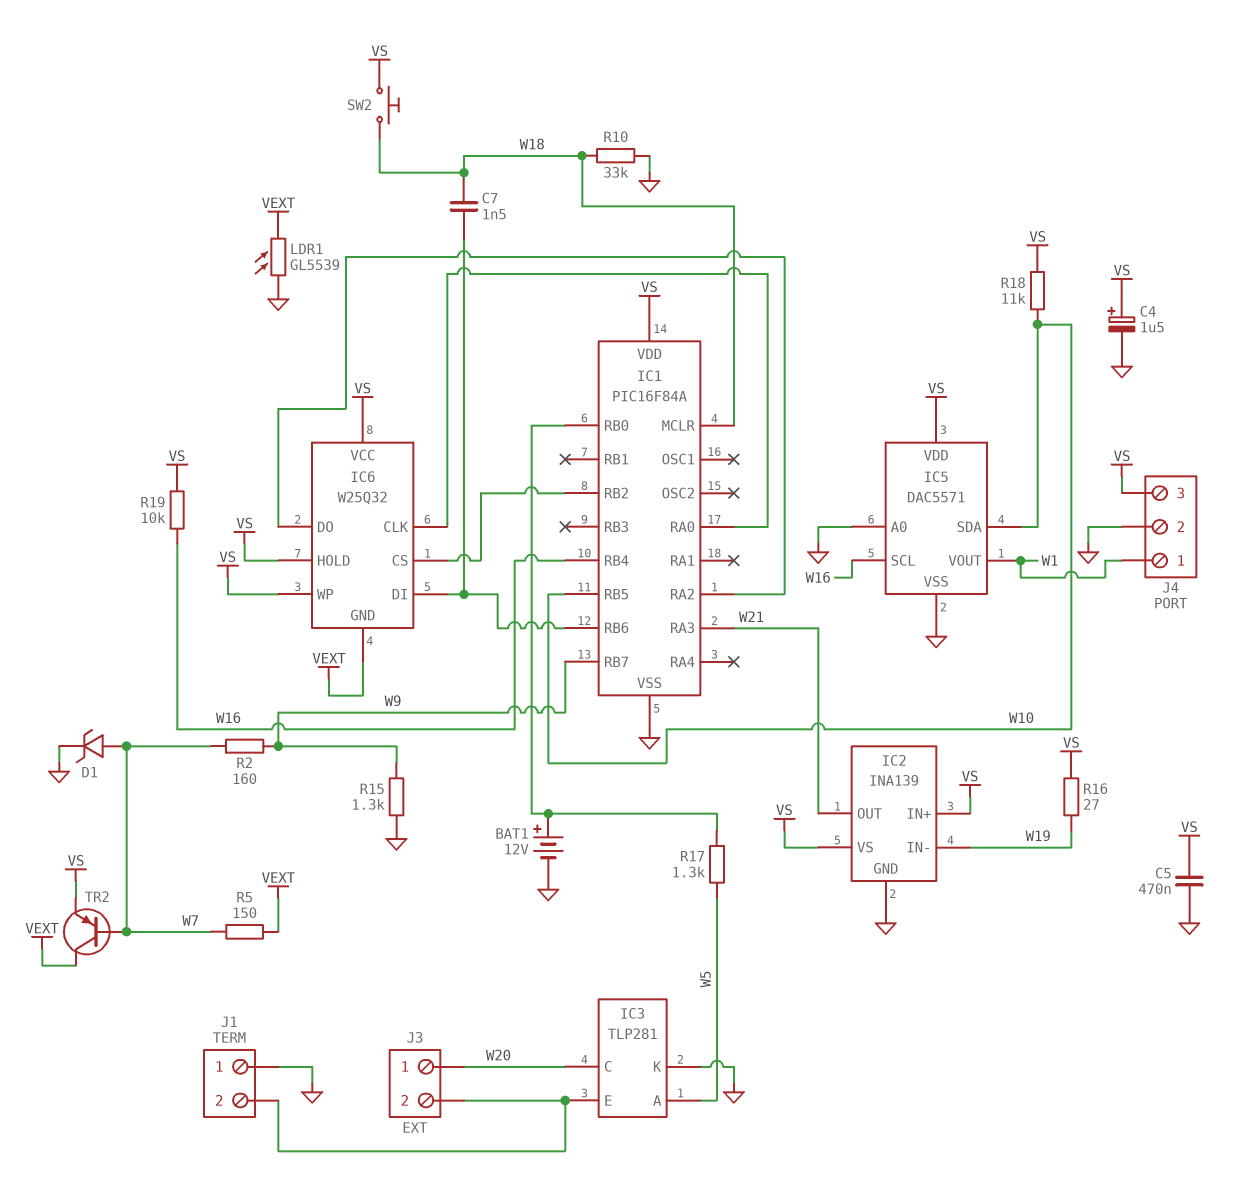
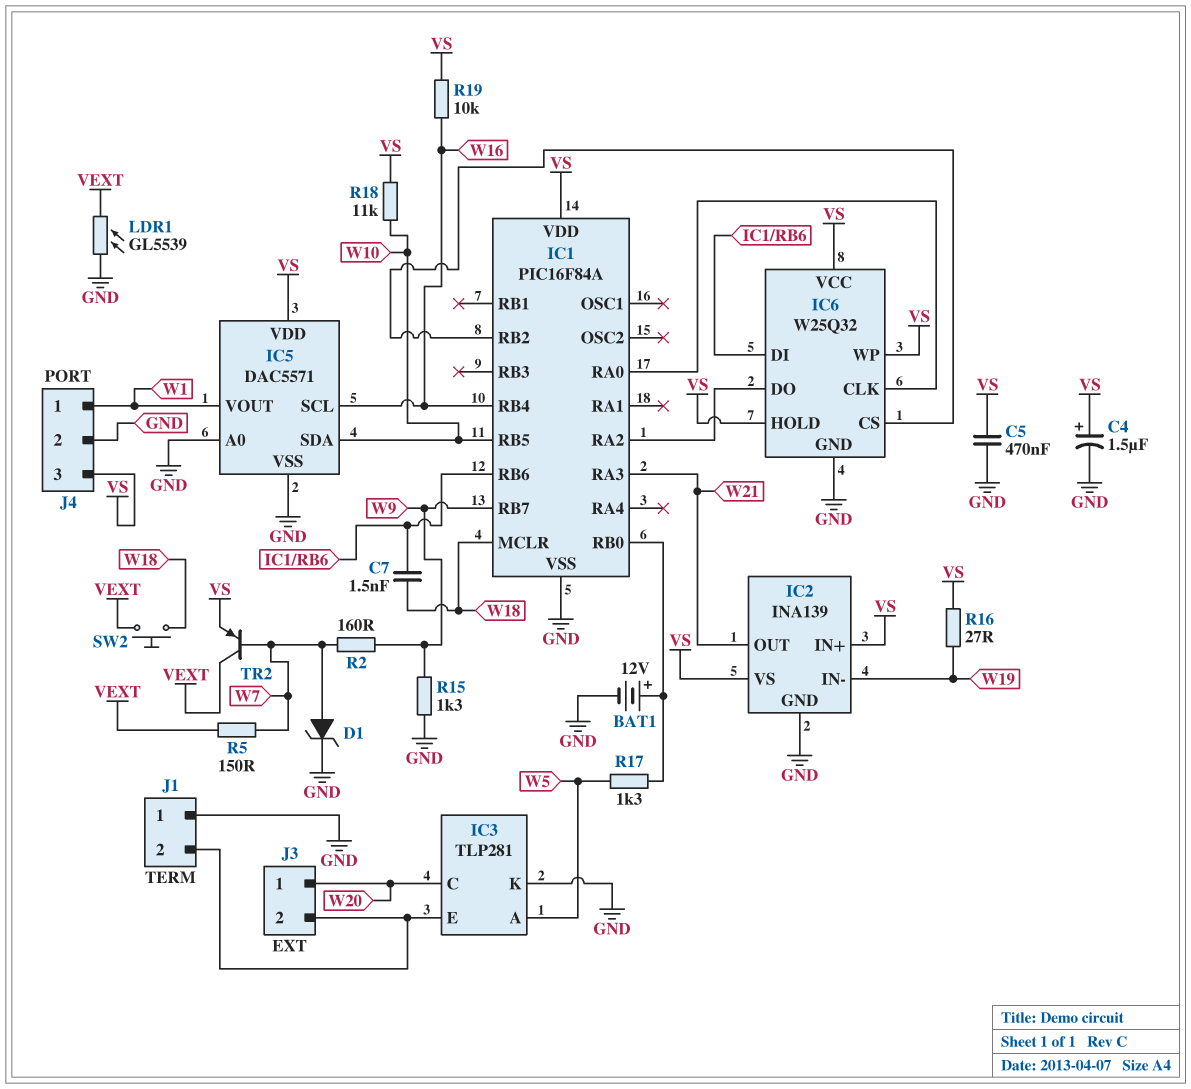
IC6 pin GND: VEXT -> GND
R10: 33k (GND, W18) -> none
SW2: button (VS, W18) -> button (VEXT, W18)

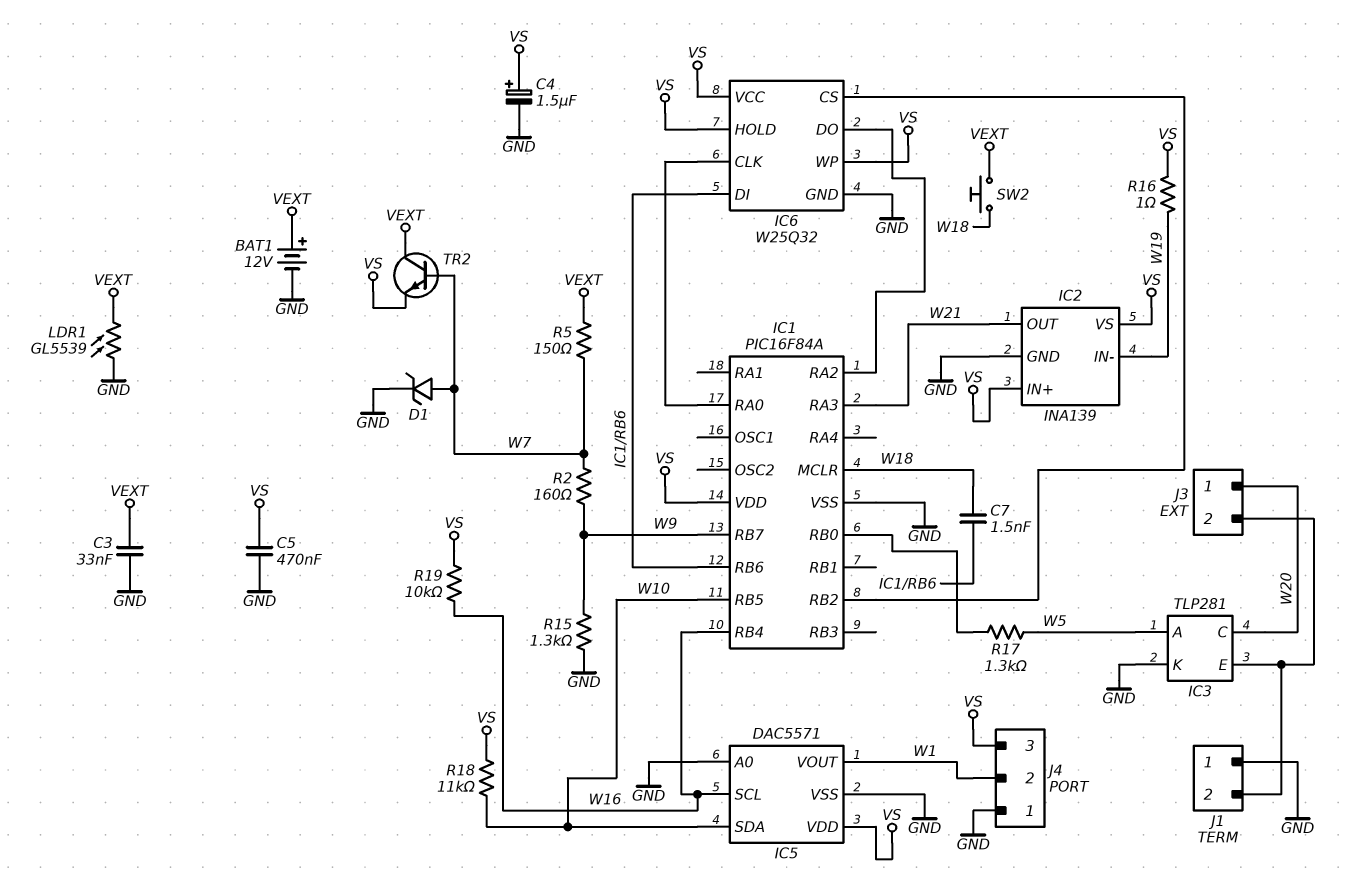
BAT1: 12V (plus IC1/RB0, minus GND) -> 12V (plus VEXT, minus GND)
C3: none -> 33nF (GND, VEXT)
J4 pin 1: W1 -> GND
J4 pin 2: GND -> W1
R16: 27 (VS, W19) -> 1 (VS, W19)
TR2: PNP (B W7, C VEXT, E VS) -> NPN (B W7, C VEXT, E VS)

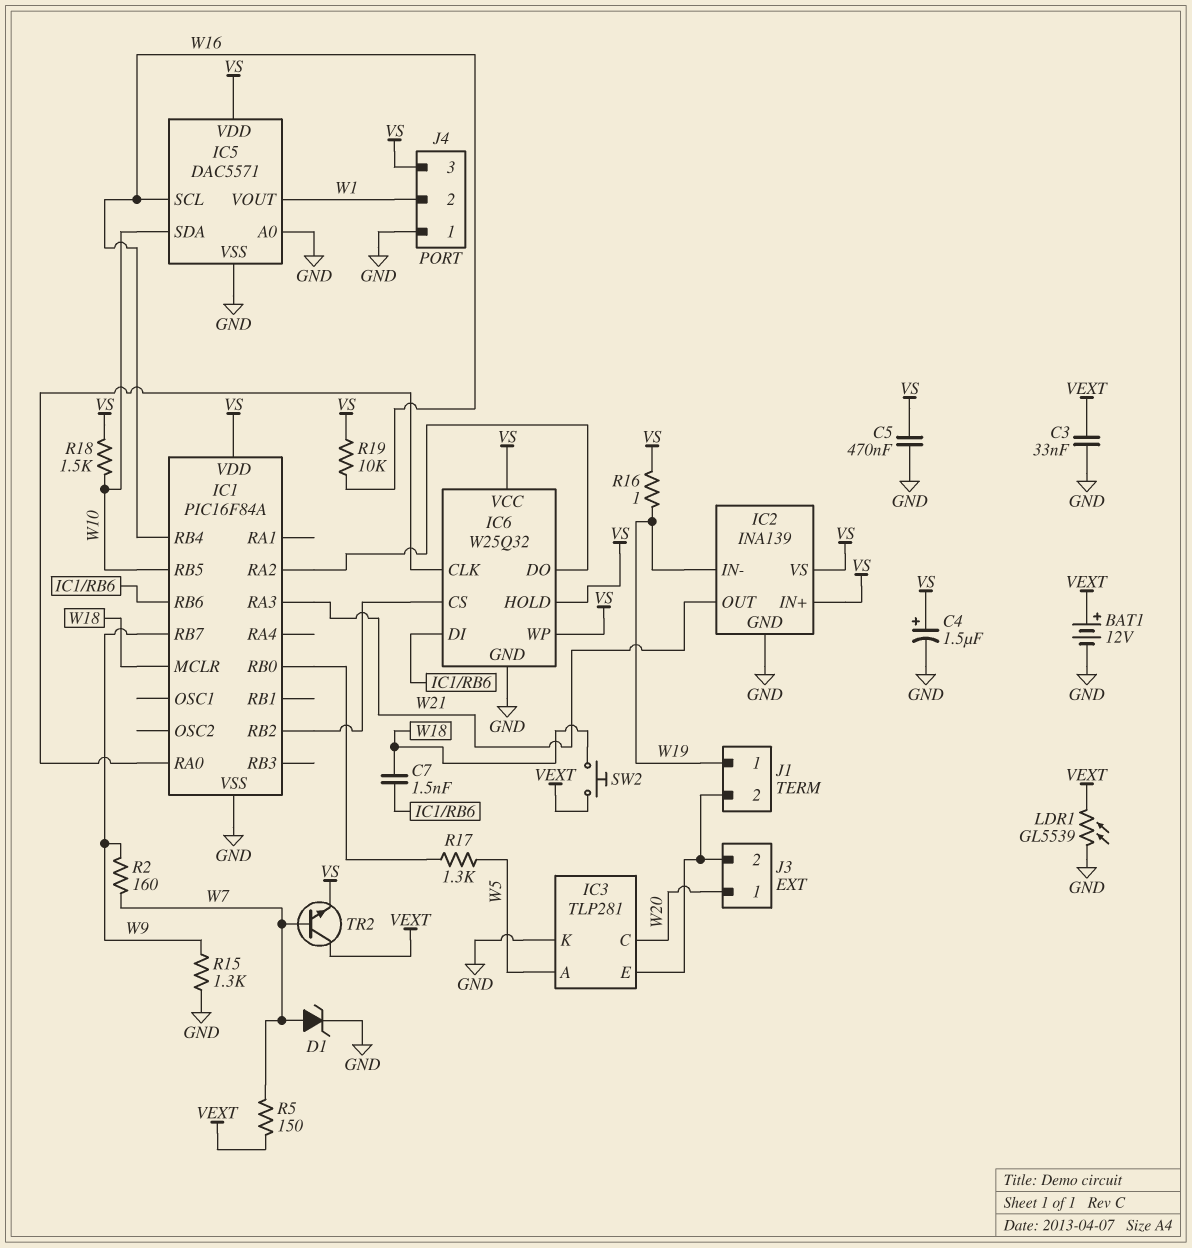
J1 pin 1: GND -> W19
R18: 11k (VS, W10) -> 1.5k (VS, W10)

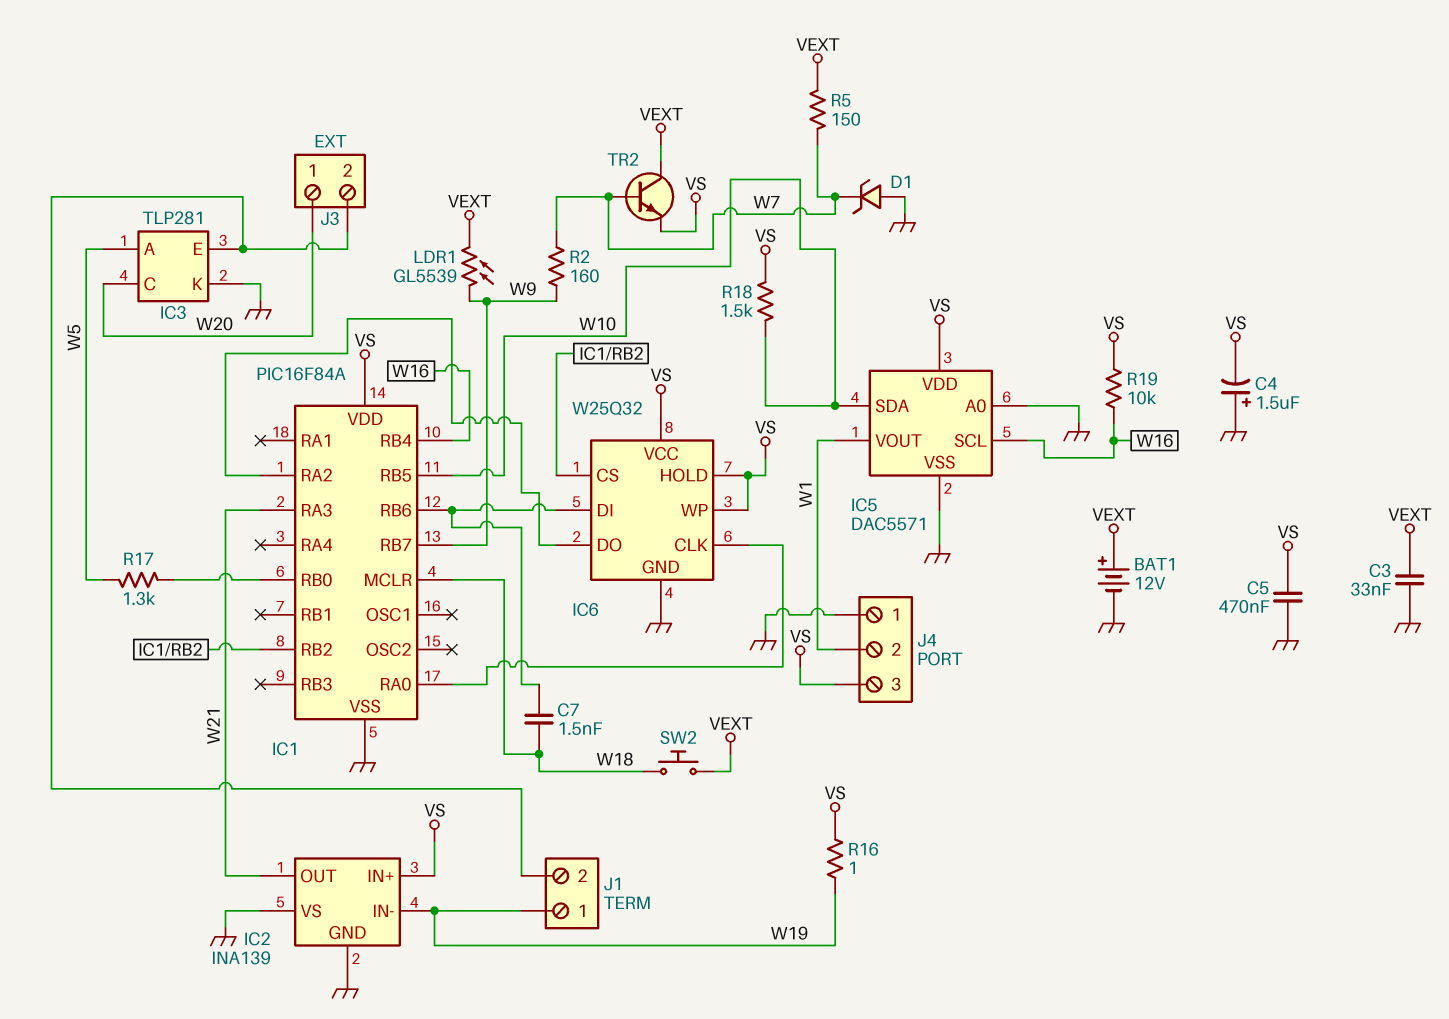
C4: 1.5uF (plus VS, minus GND) -> 1.5uF (plus GND, minus VS)
D1: zener (A W7, K GND) -> zener (A GND, K W7)
IC2 pin VS: VS -> GND
LDR1: GL5539 (GND, VEXT) -> GL5539 (VEXT, W9)
R15: 1.3k (GND, W9) -> none

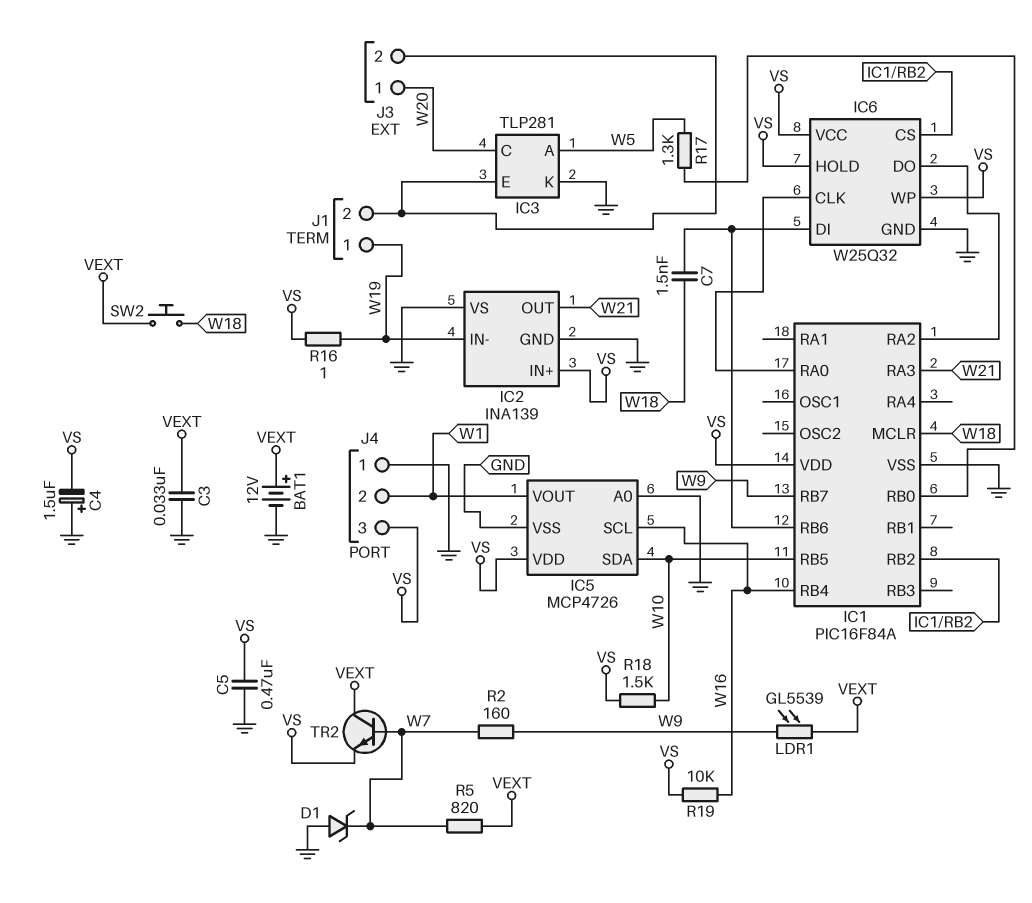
IC5: DAC5571 -> MCP4726
R5: 150 (VEXT, W7) -> 820 (VEXT, W7)

